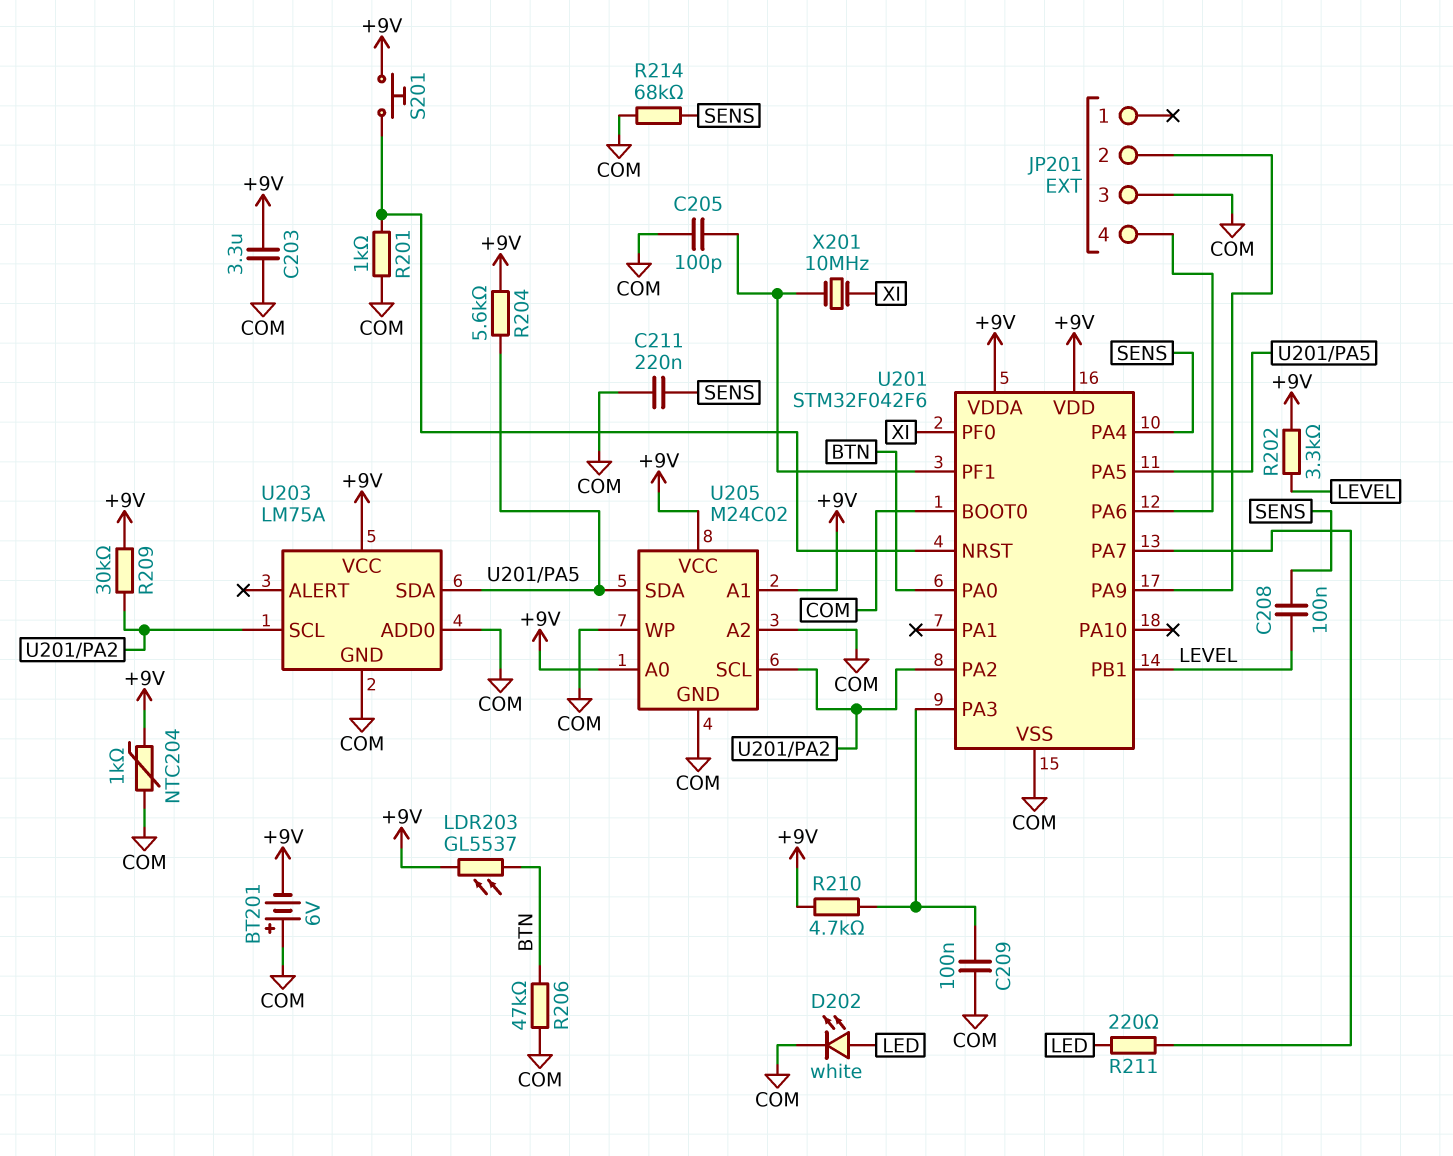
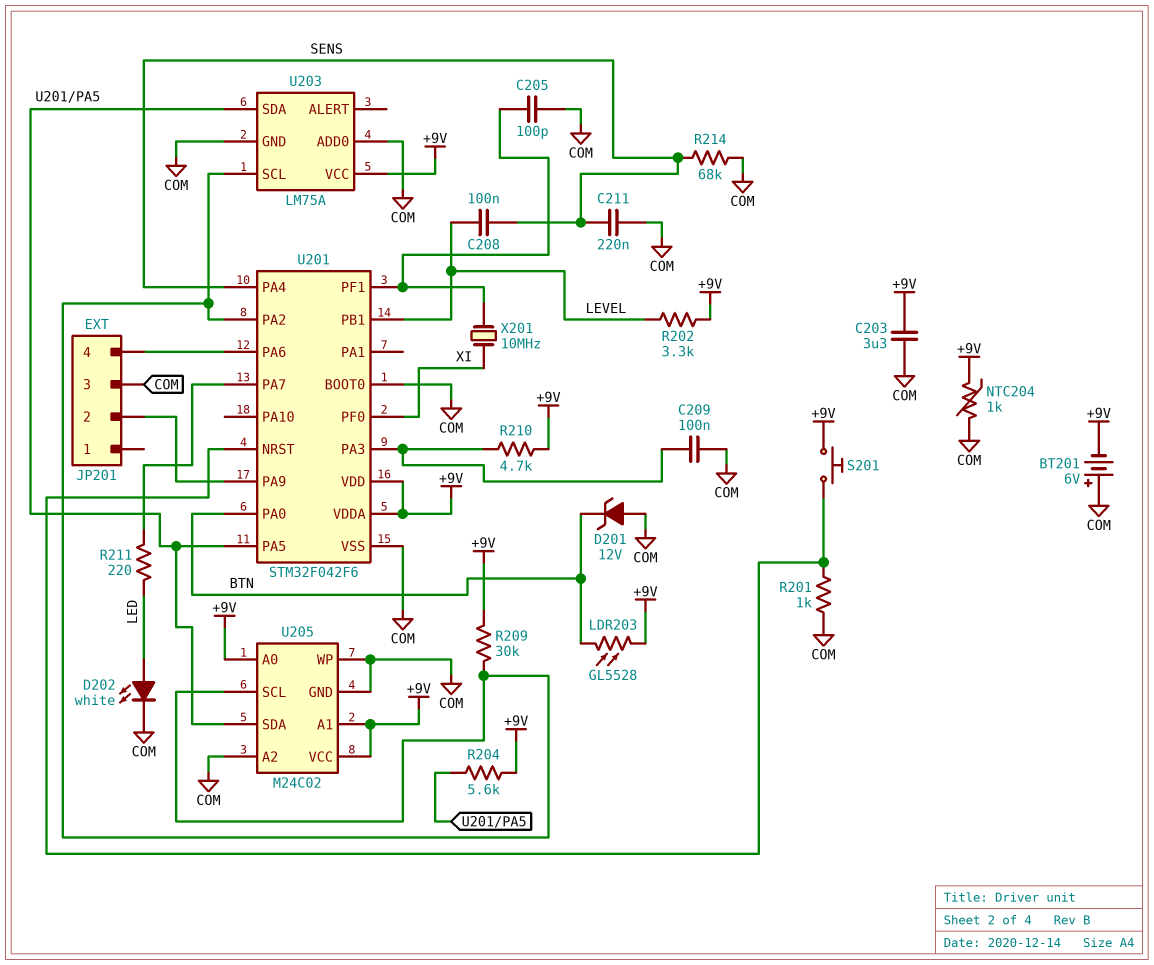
D201: none -> zener 12V (A COM, K BTN)
LDR203: GL5537 (+9V, BTN) -> GL5528 (+9V, BTN)
R206: 47k (BTN, COM) -> none

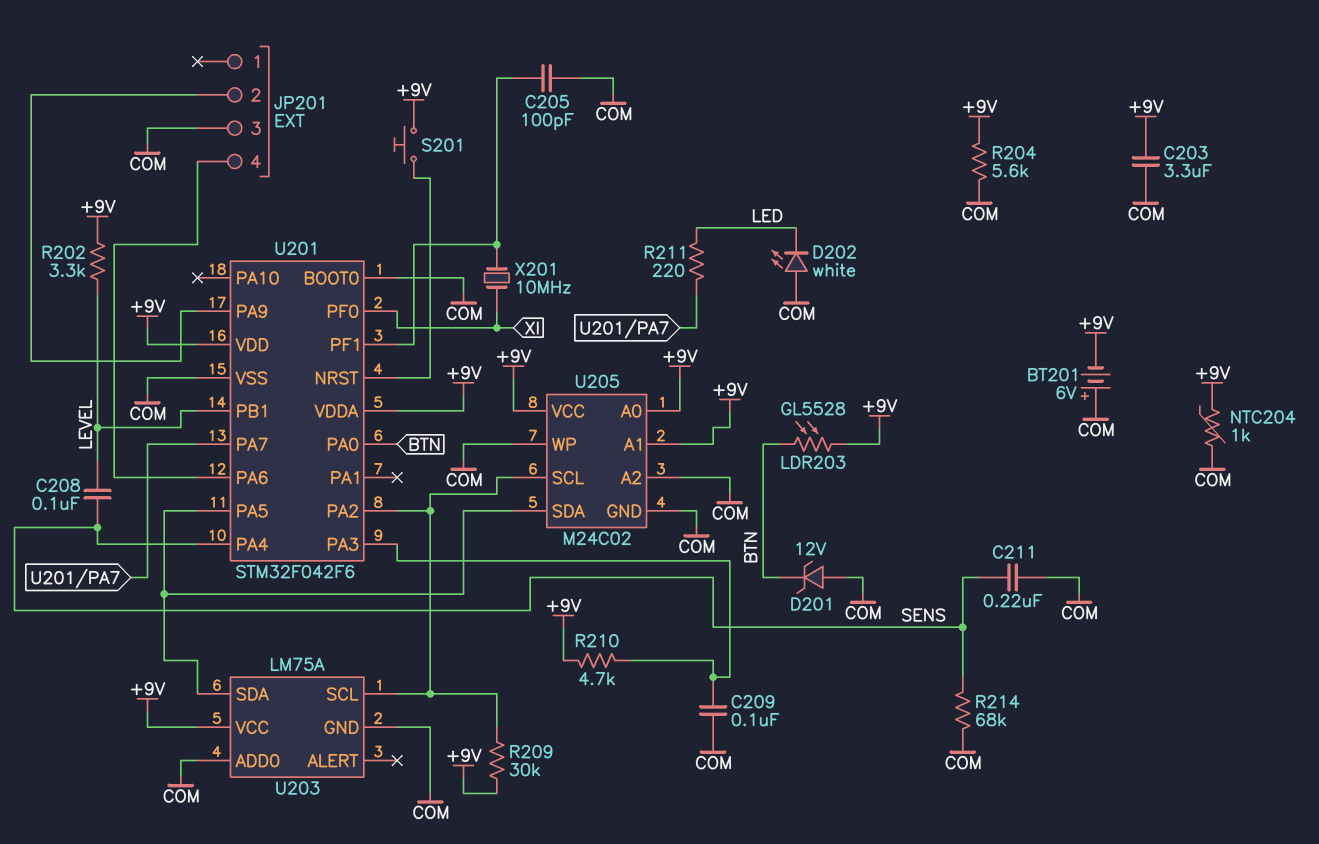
D202: LED white (A LED, K COM) -> LED white (A COM, K LED)
R201: 1k (COM, U201/NRST) -> none
R204: 5.6k (+9V, U201/PA5) -> 5.6k (+9V, COM)

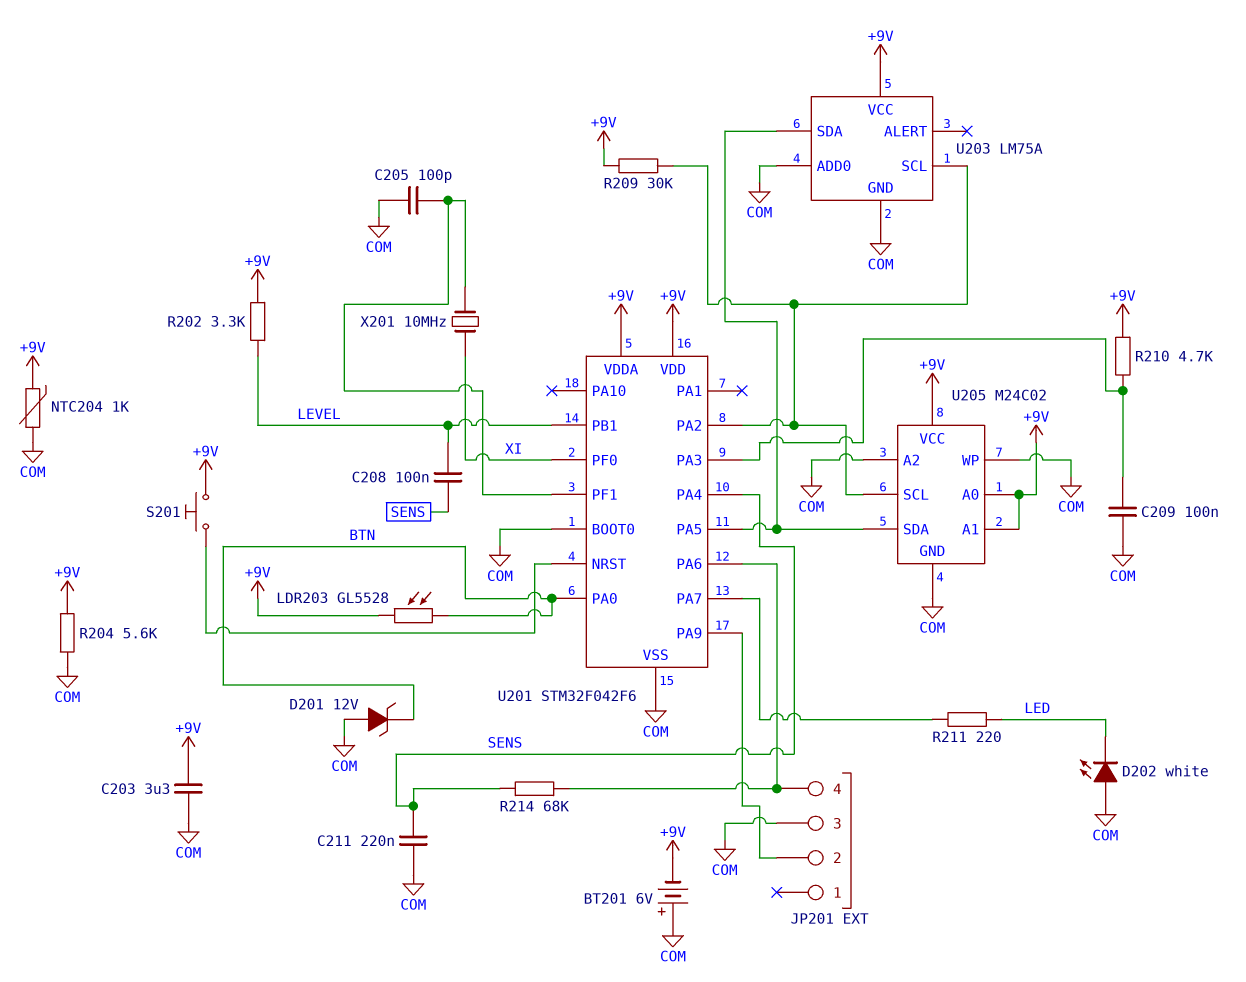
R214: 68k (COM, SENS) -> 68k (JP201/4, SENS)

